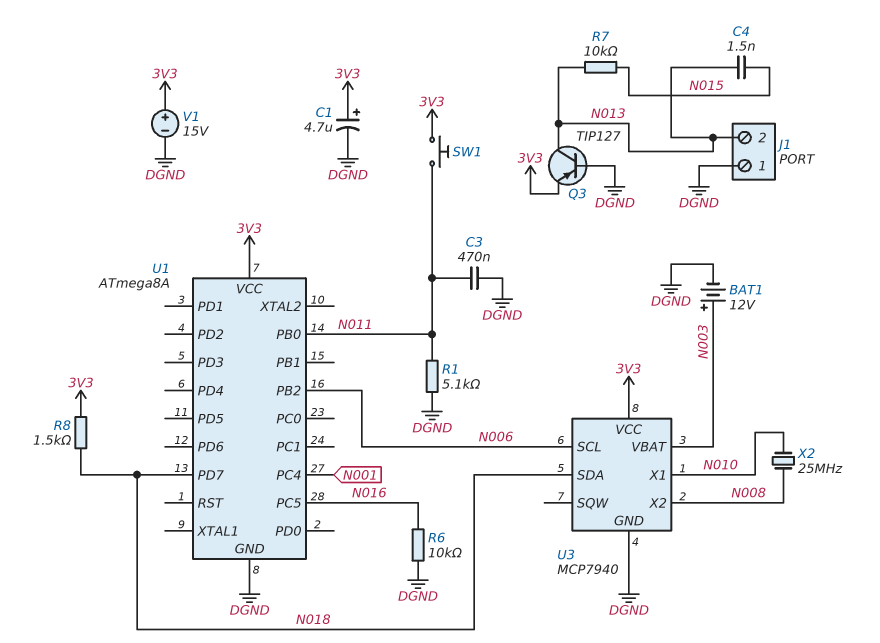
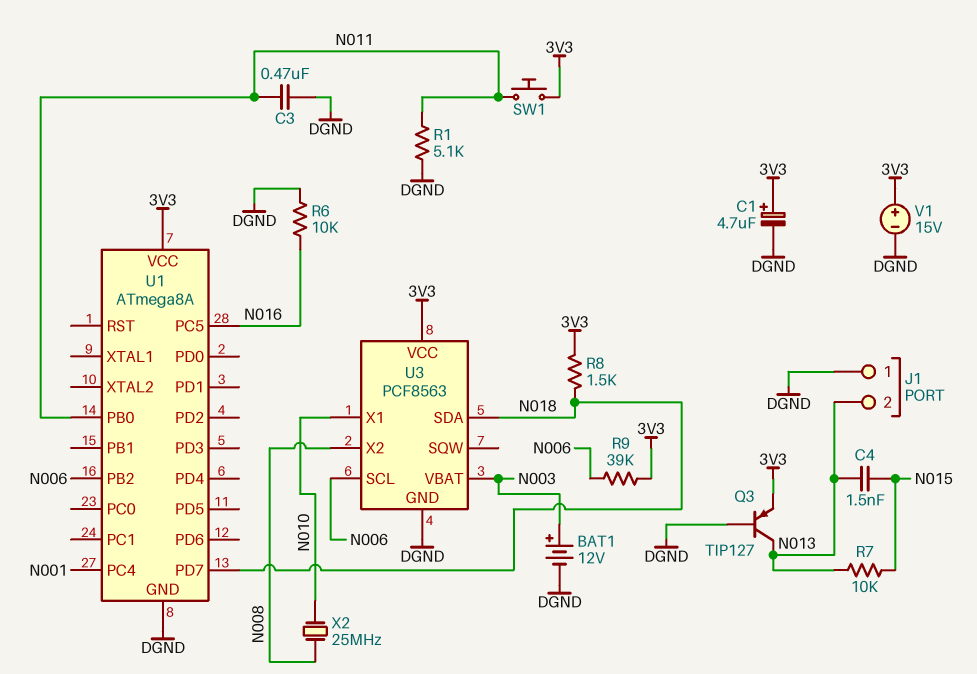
R9: none -> 39k (3V3, N006)
U3: MCP7940 -> PCF8563

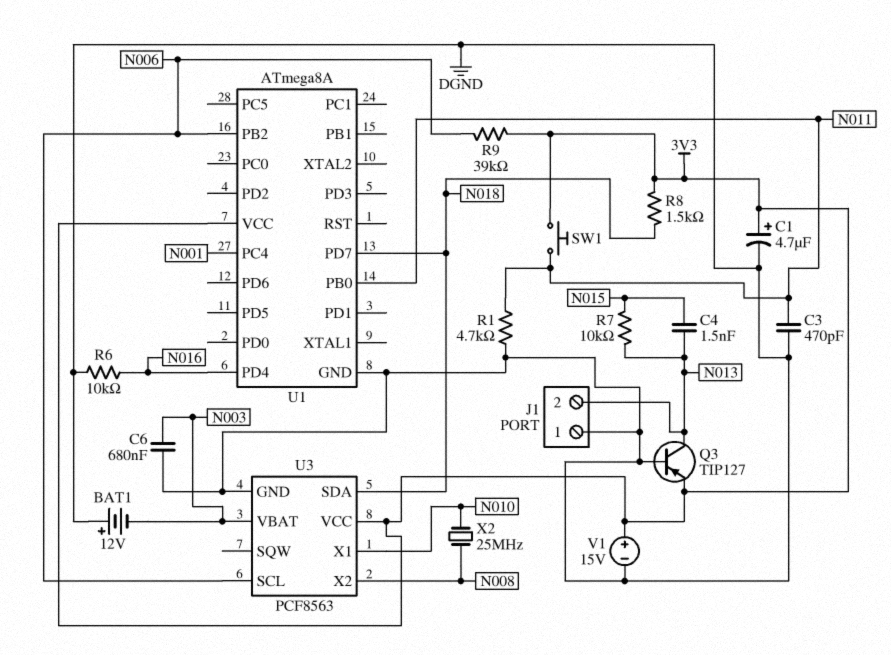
BAT1: 12V (plus N003, minus DGND) -> 12V (plus DGND, minus N003)
C3: 470nF (DGND, N011) -> 470pF (DGND, N011)
C6: none -> 680nF (DGND, N003)
R1: 5.1k (DGND, N011) -> 4.7k (DGND, N011)
U1 pin PC5: N016 -> none
U1 pin PD4: none -> N016

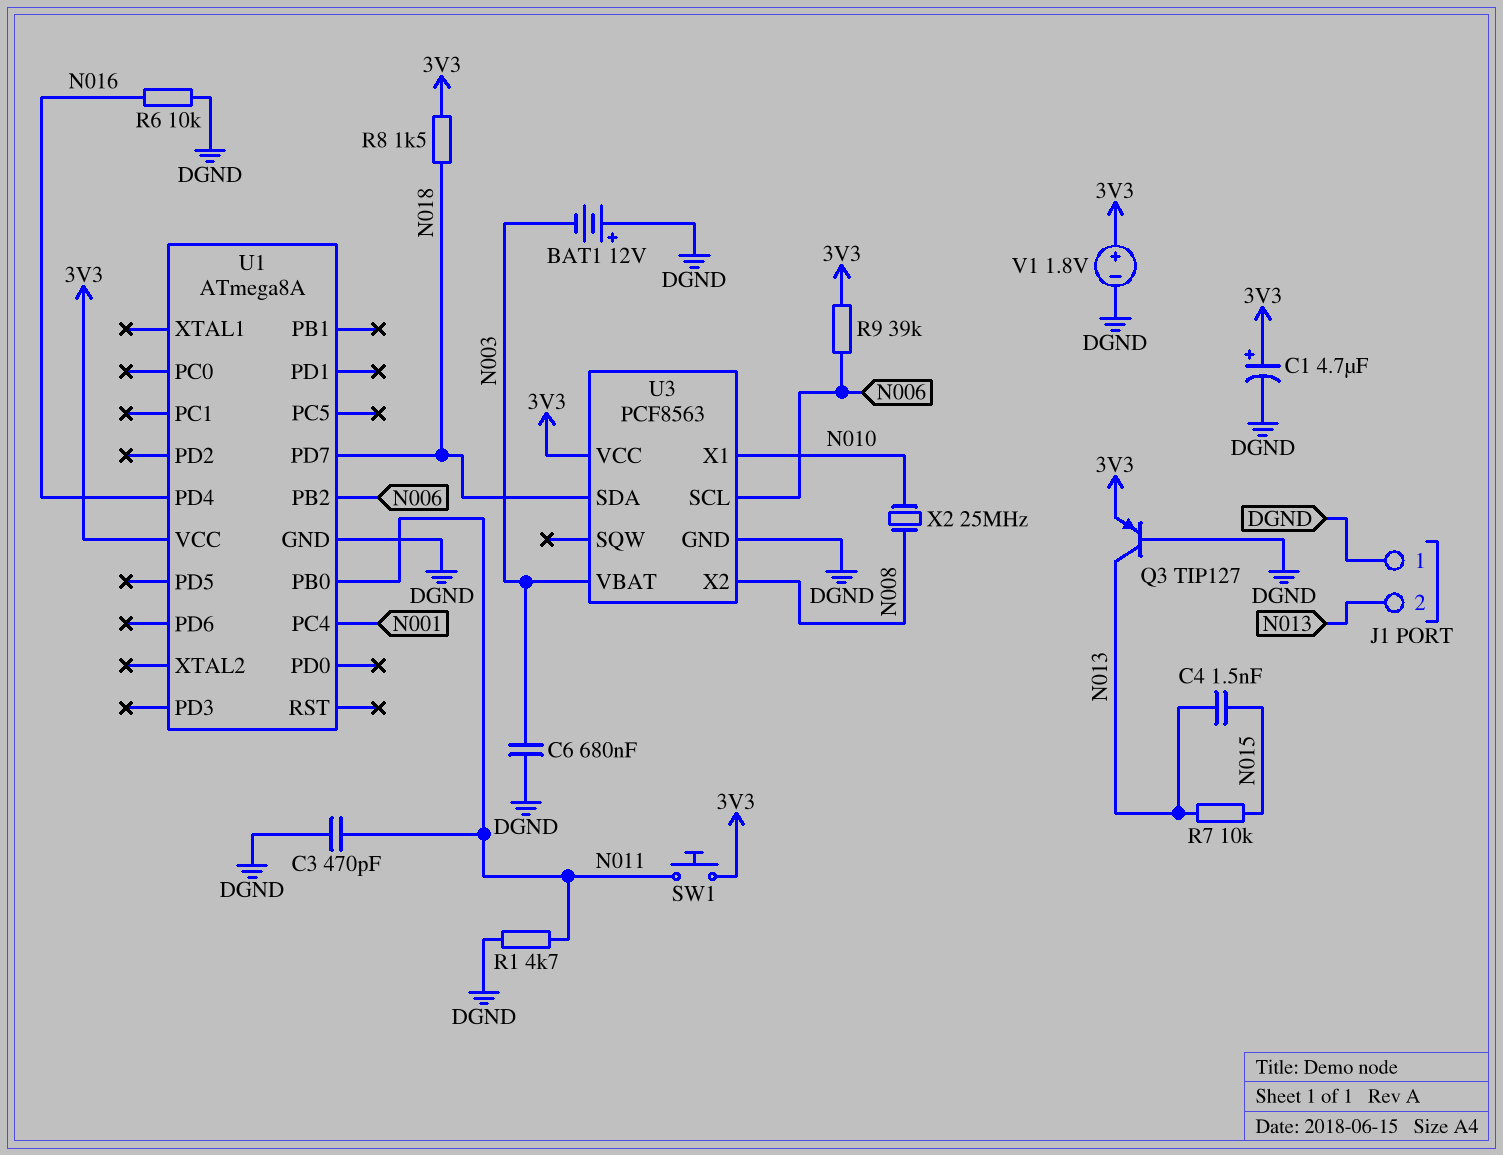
V1: 15V (plus 3V3, minus DGND) -> 1.8V (plus 3V3, minus DGND)

